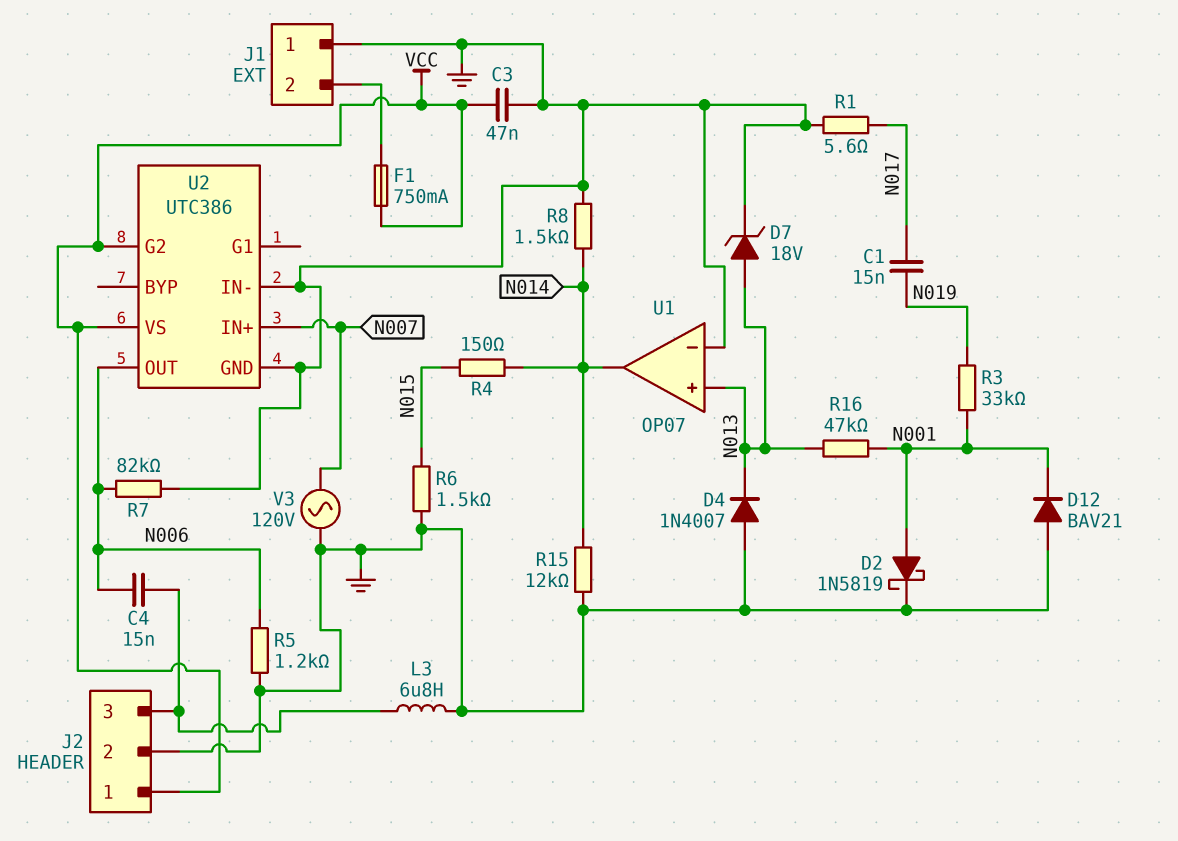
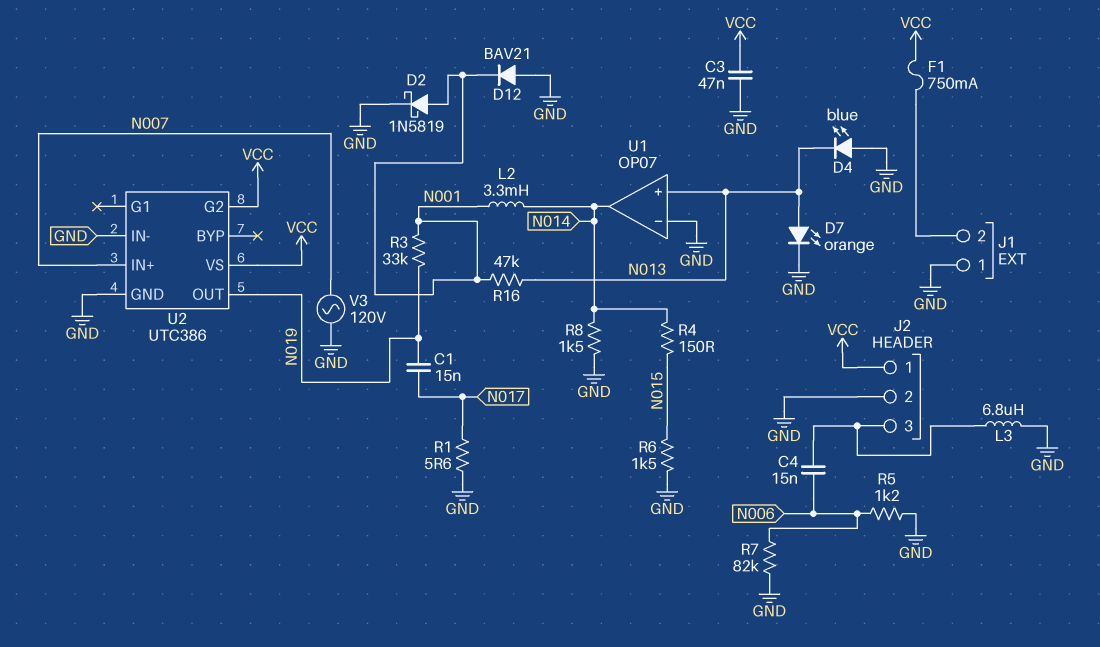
D4: diode 1N4007 (A GND, K N013) -> LED blue (A GND, K N013)
D7: zener 18V (A N013, K GND) -> LED orange (A N013, K GND)
L2: none -> 3.3mH (N001, N014)
R15: 12k (GND, N014) -> none
U2 pin OUT: N006 -> N019

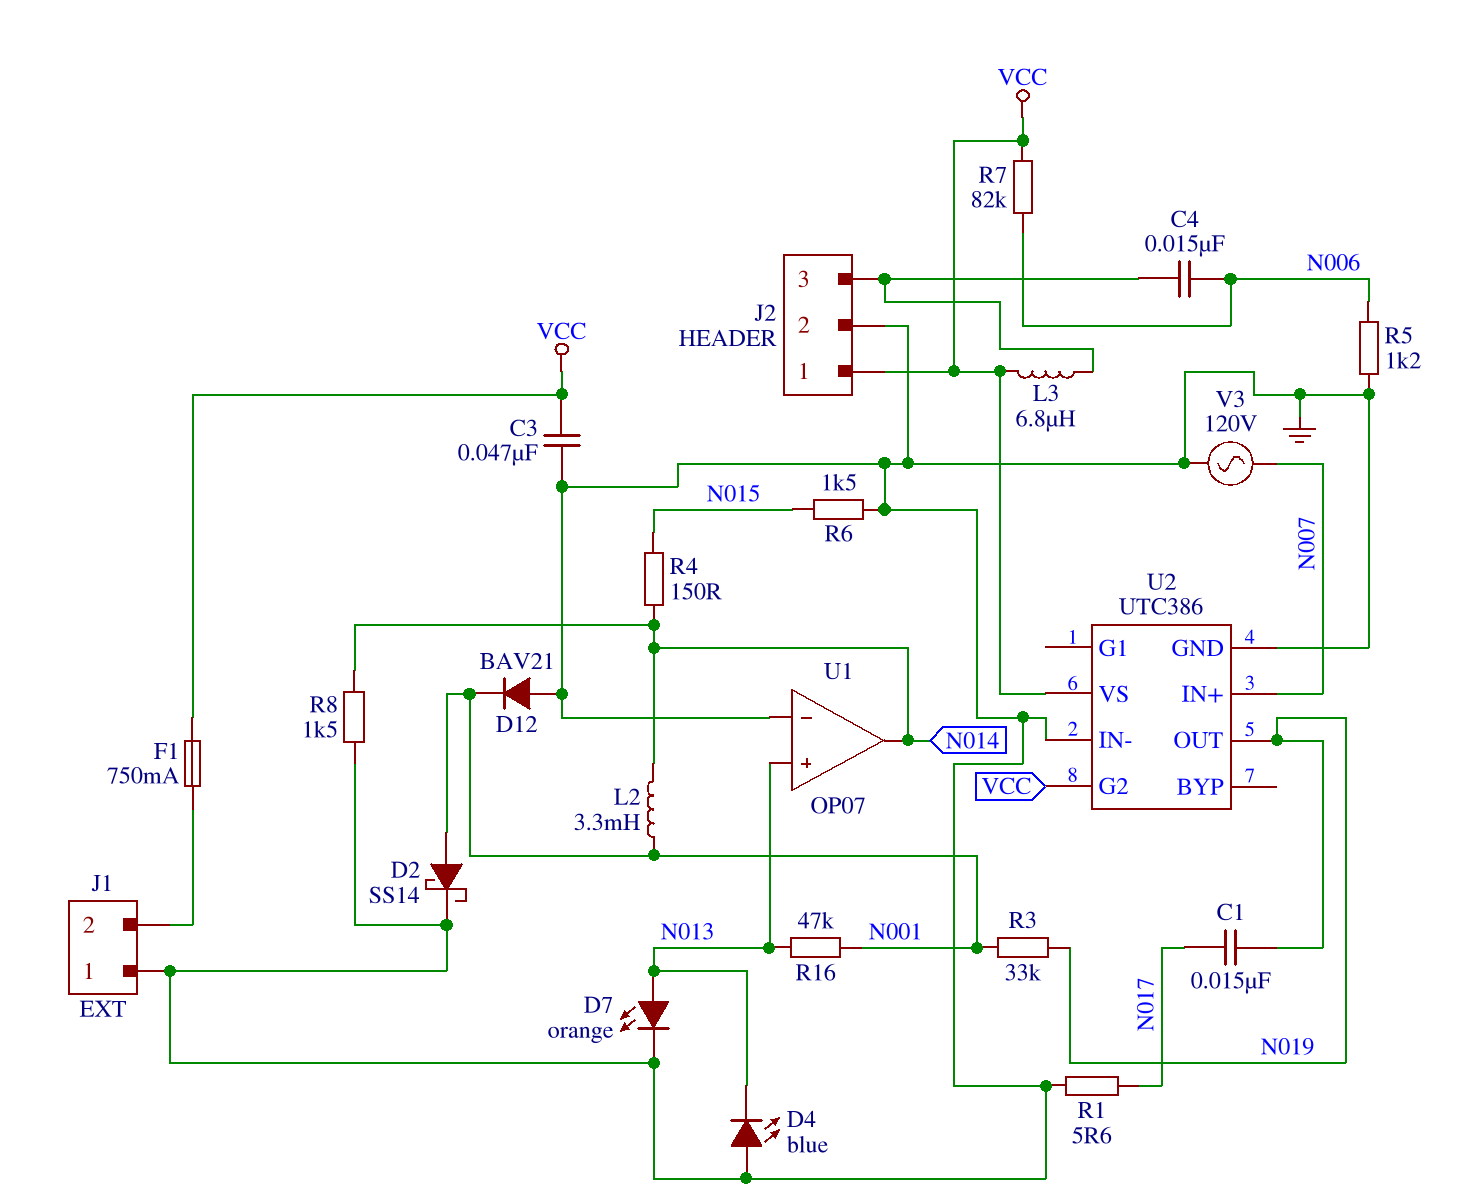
D2: schottky 1N5819 (A N001, K GND) -> schottky SS14 (A N001, K GND)
L3: 6.8uH (GND, J2/3) -> 6.8uH (J2/3, VCC)
R7: 82k (GND, N006) -> 82k (N006, VCC)

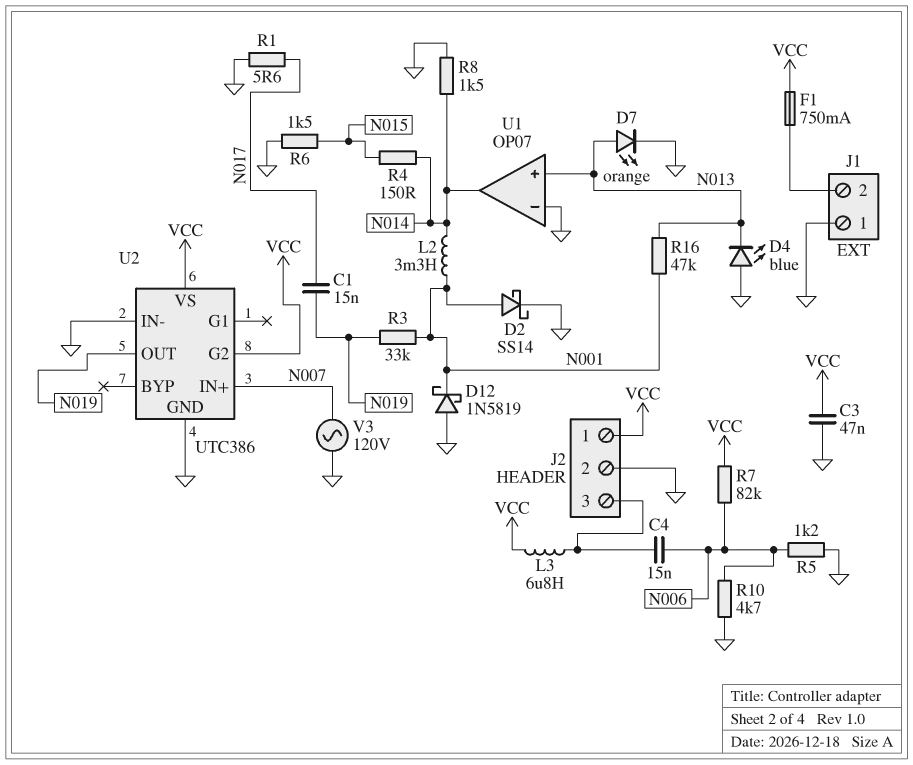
D12: diode BAV21 (A GND, K N001) -> schottky 1N5819 (A GND, K N001)
R10: none -> 4.7k (GND, N006)

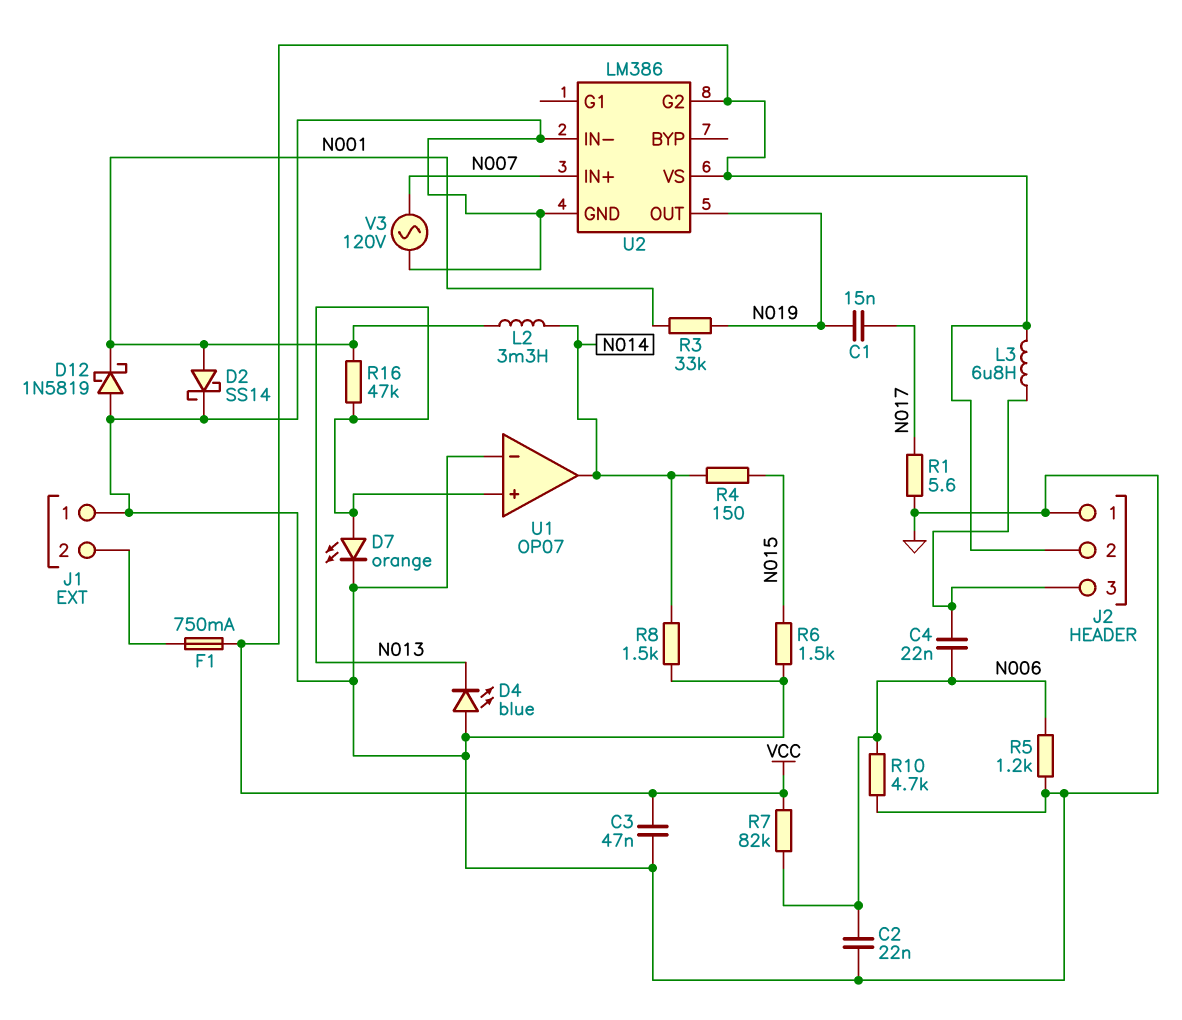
C2: none -> 22nF (GND, N006)
C4: 15nF (J2/3, N006) -> 22nF (J2/3, N006)
J2 pin 1: VCC -> GND
J2 pin 2: GND -> VCC
U2: UTC386 -> LM386

